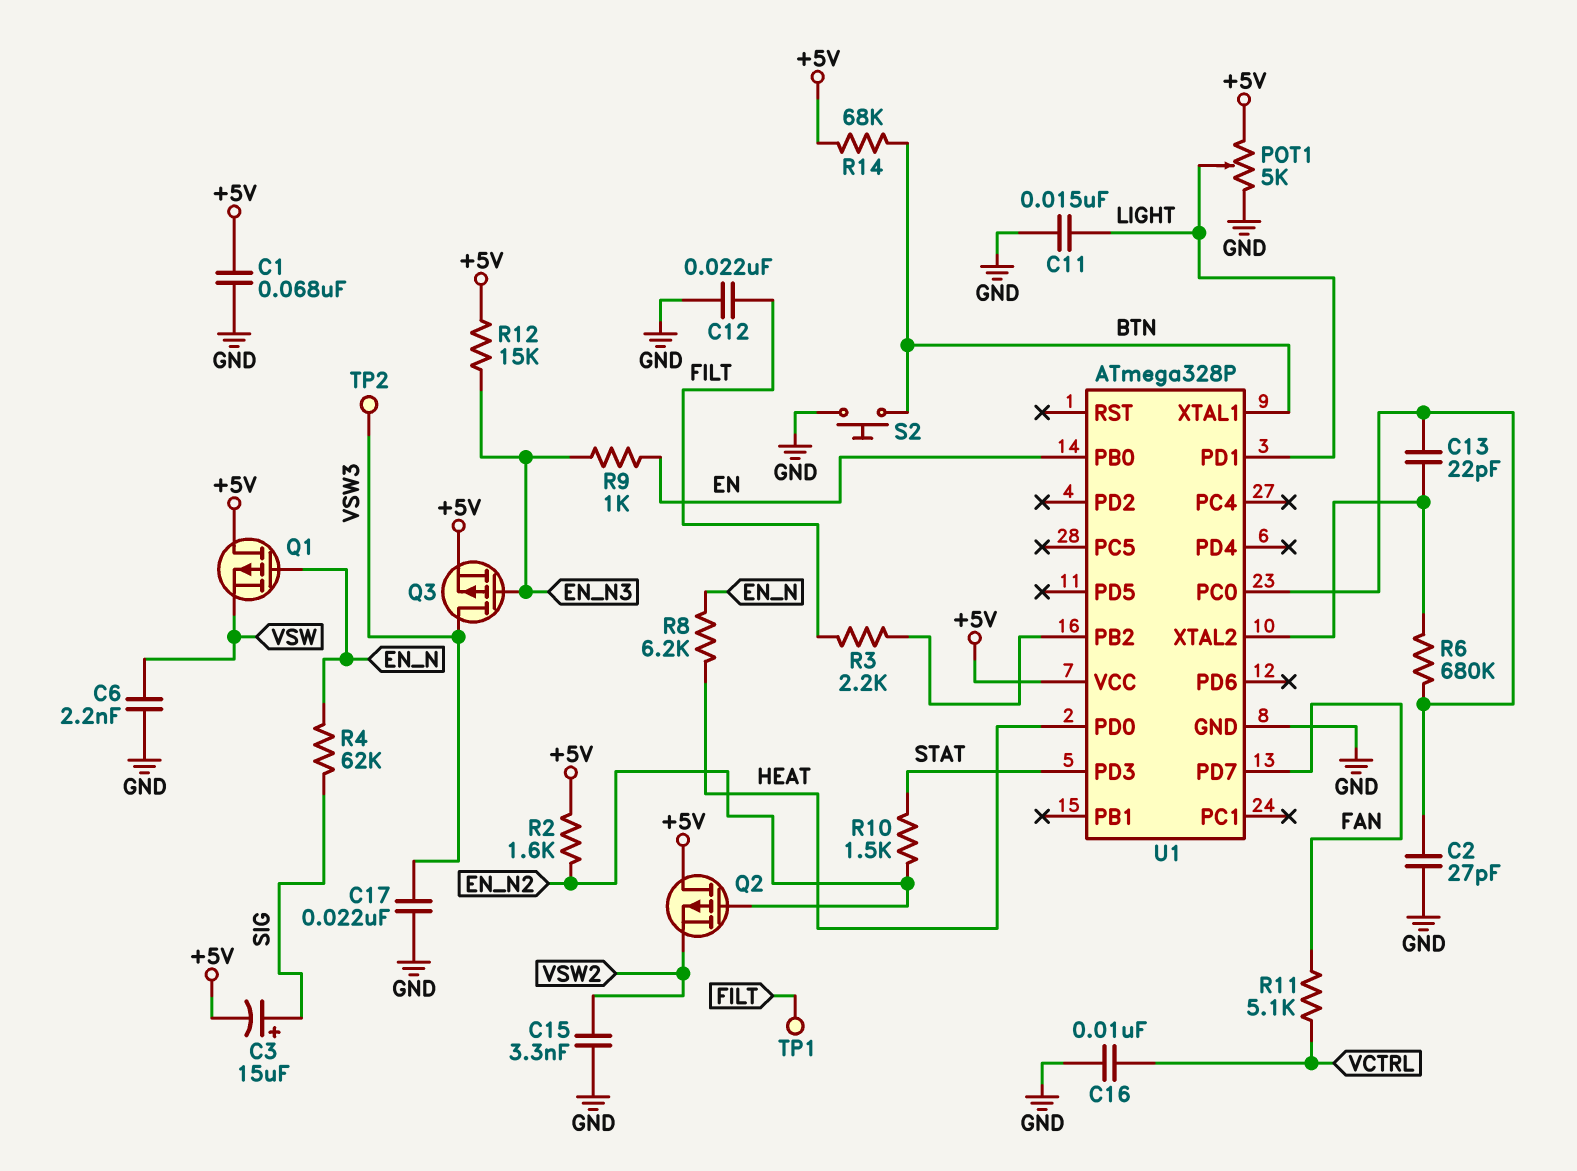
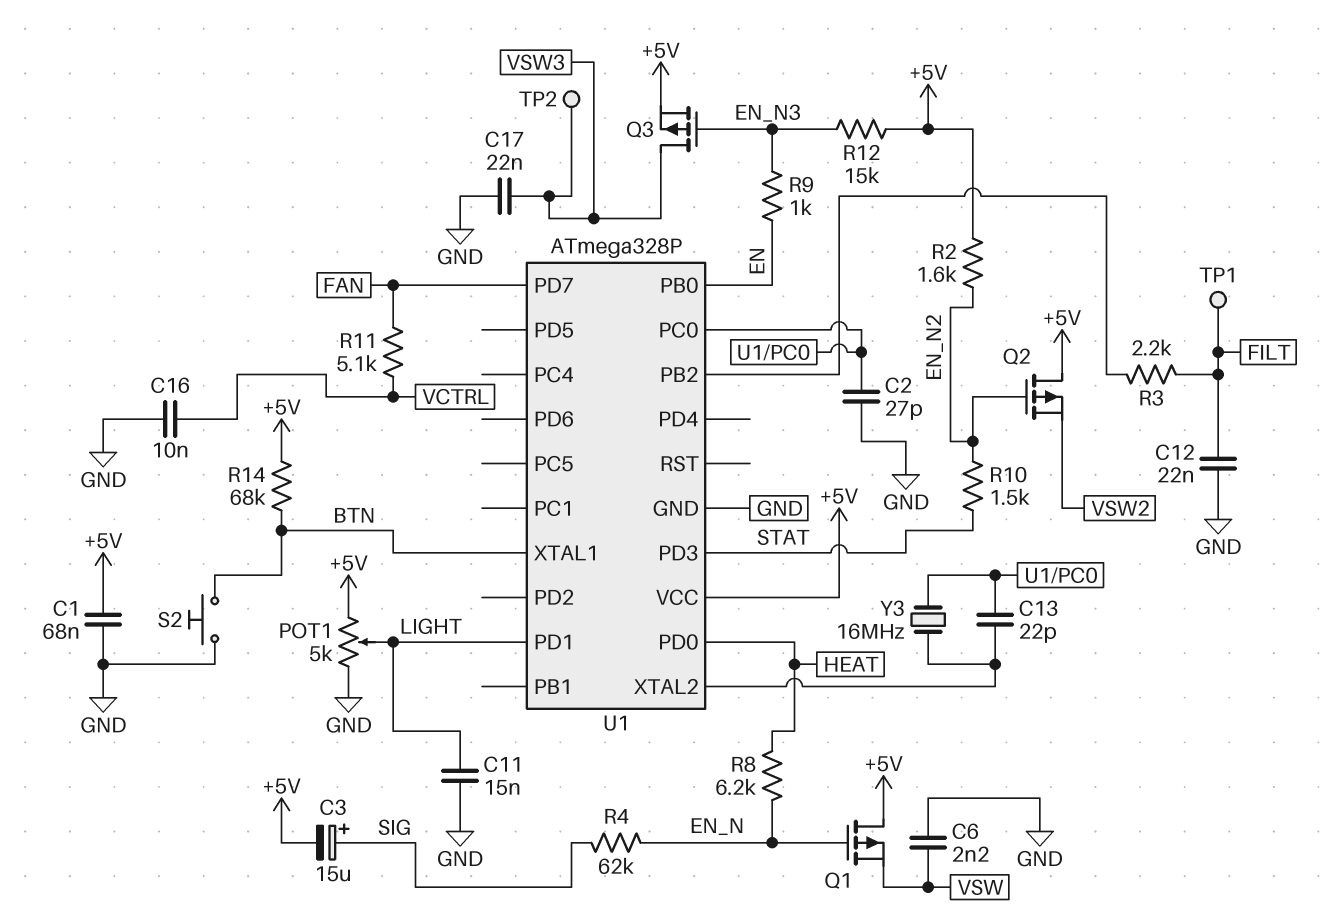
C15: 3.3nF (GND, VSW2) -> none
R6: 680k (U1/PC0, U1/XTAL2) -> none
Y3: none -> 16MHz (U1/PC0, U1/XTAL2)

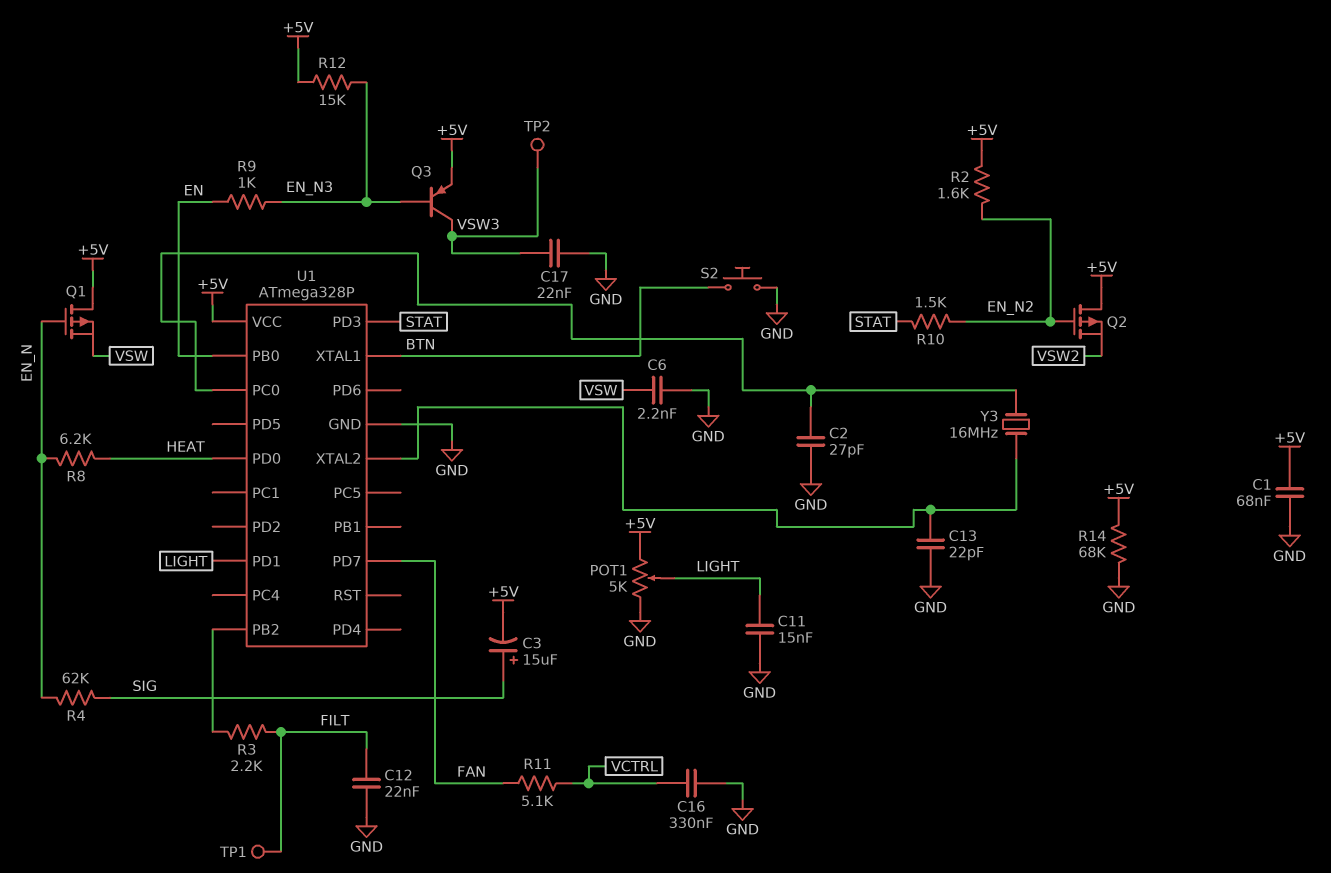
C13: 22pF (U1/PC0, U1/XTAL2) -> 22pF (GND, U1/XTAL2)
C16: 10nF (GND, VCTRL) -> 330nF (GND, VCTRL)
Q3: PMOS (G EN_N3, D VSW3, S +5V) -> PNP (B EN_N3, C VSW3, E +5V)
R14: 68k (+5V, BTN) -> 68k (+5V, GND)

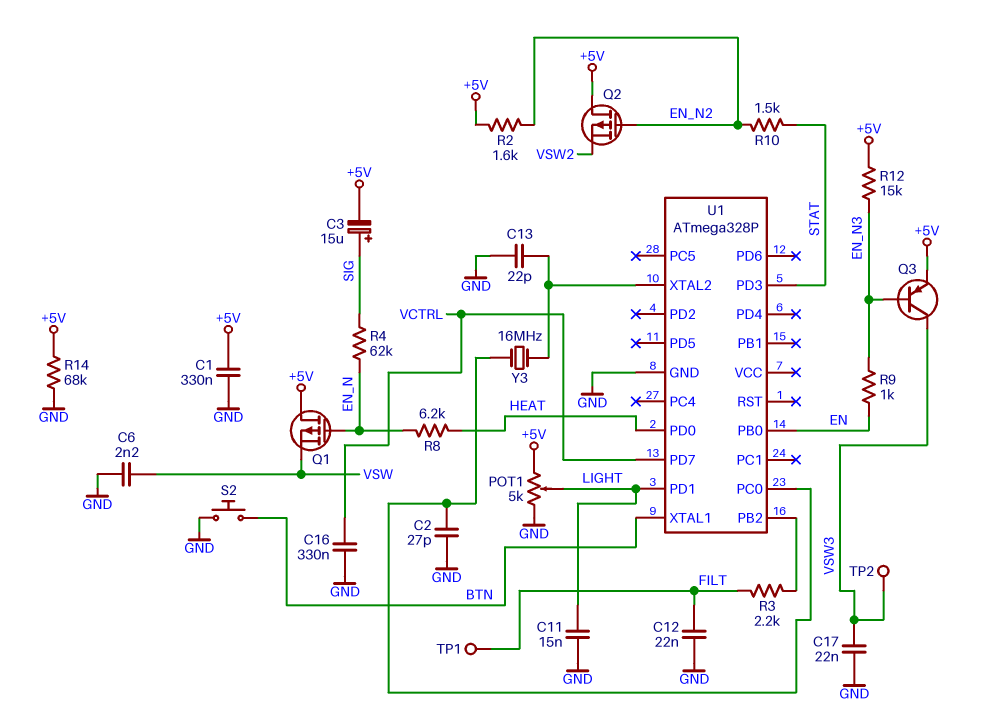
C1: 68nF (+5V, GND) -> 330nF (+5V, GND)
R11: 5.1k (FAN, VCTRL) -> none
U1 pin PD7: FAN -> VCTRL
U1 pin VCC: +5V -> none

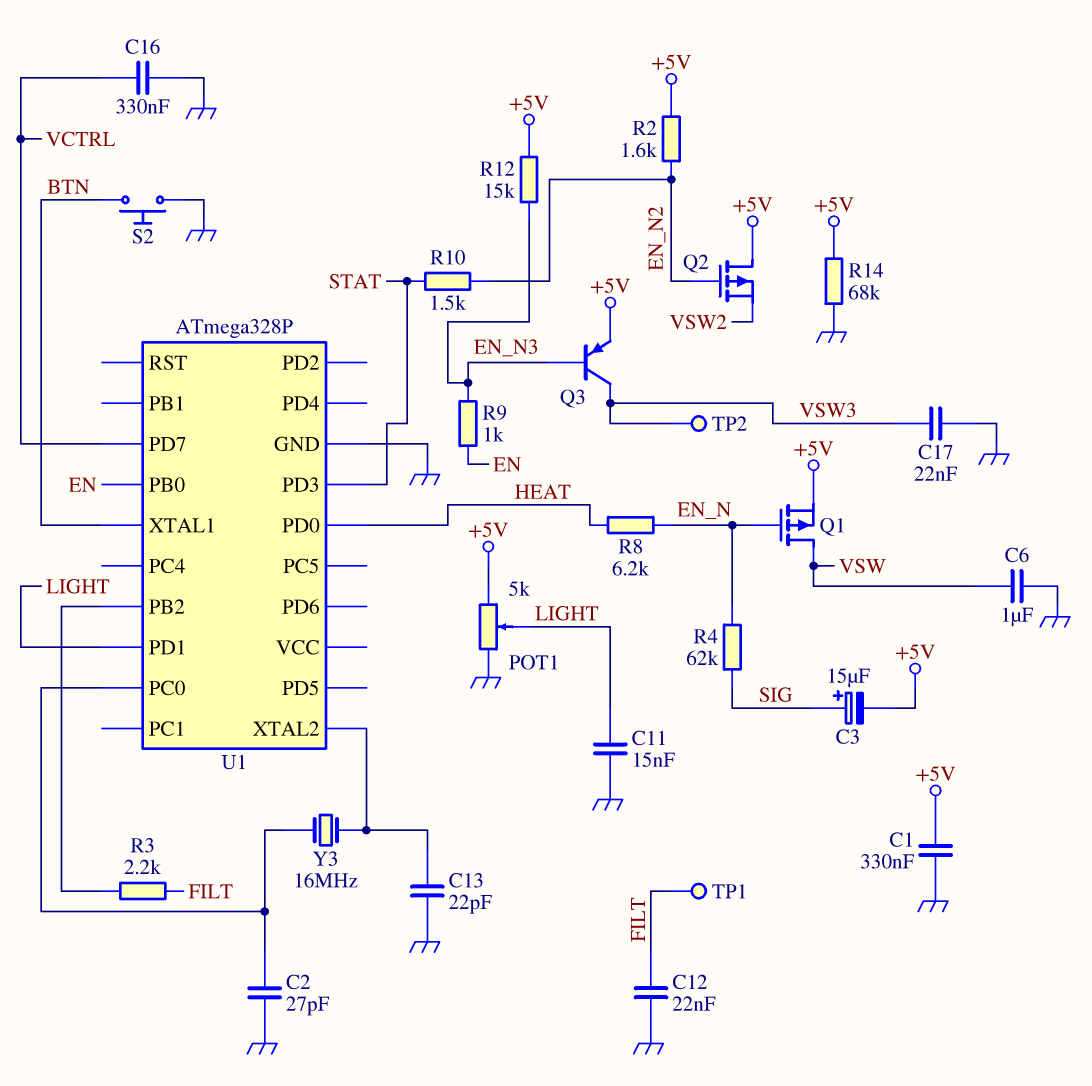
C6: 2.2nF (GND, VSW) -> 1uF (GND, VSW)
Q1: PMOS (G EN_N, D +5V, S VSW) -> PMOS (G EN_N, D VSW, S +5V)

